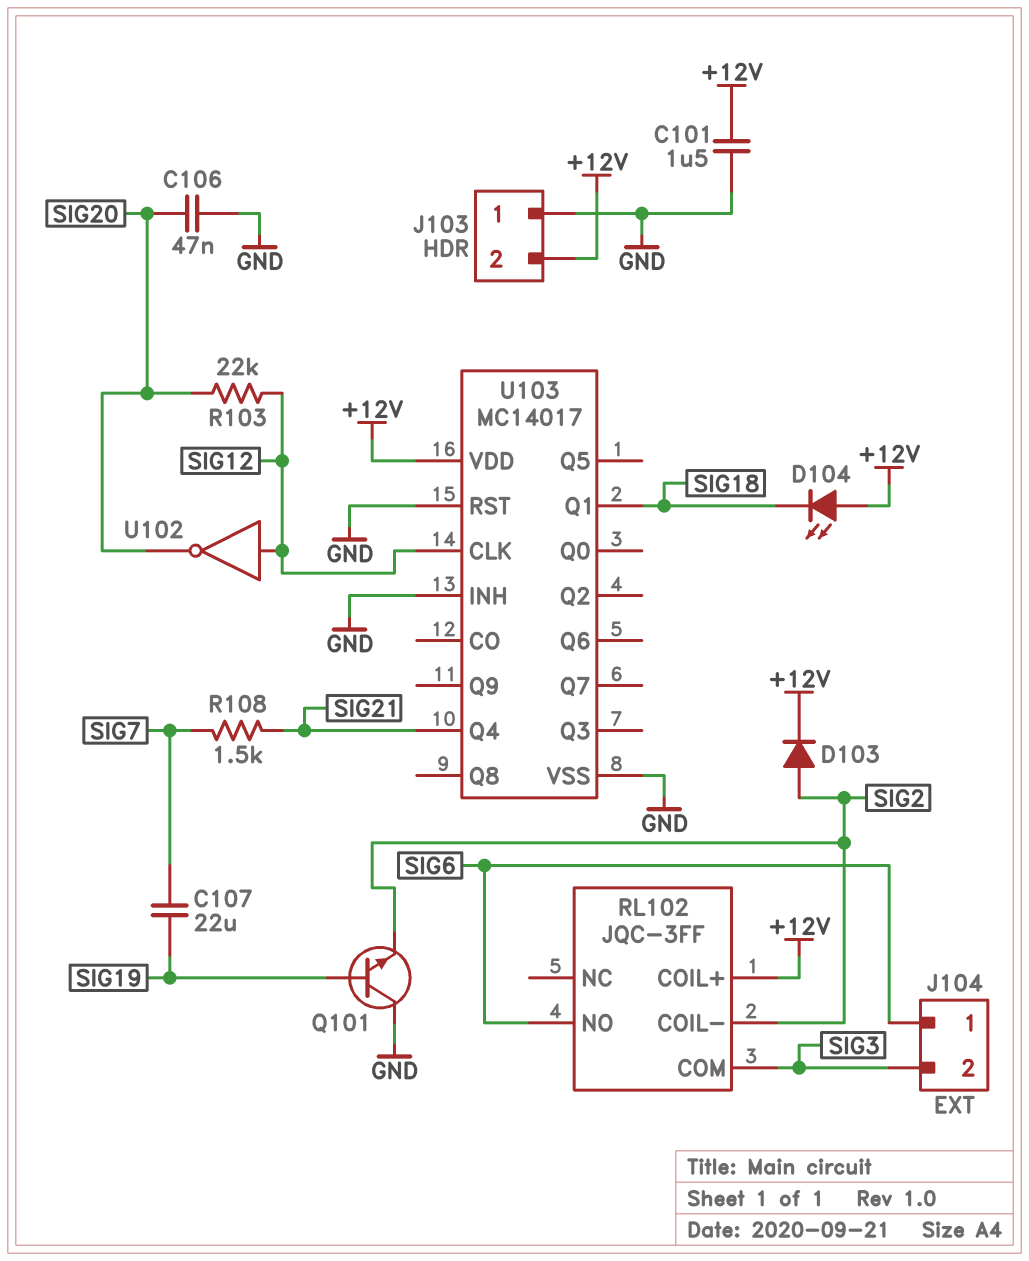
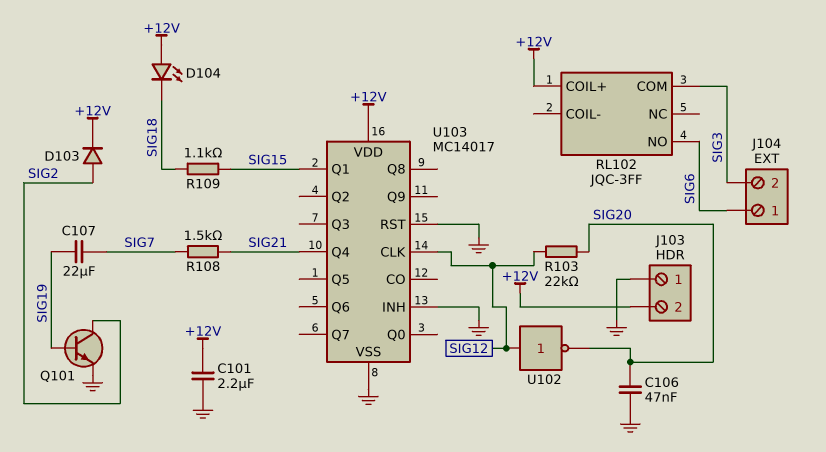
C101: 1.5uF (+12V, GND) -> 2.2uF (+12V, GND)
Q101: NPN (B SIG19, C GND, E SIG2) -> NPN (B SIG19, C SIG2, E GND)
R109: none -> 1.1k (SIG15, SIG18)
RL102 pin COIL-: SIG2 -> none
U103 pin Q1: SIG18 -> SIG15

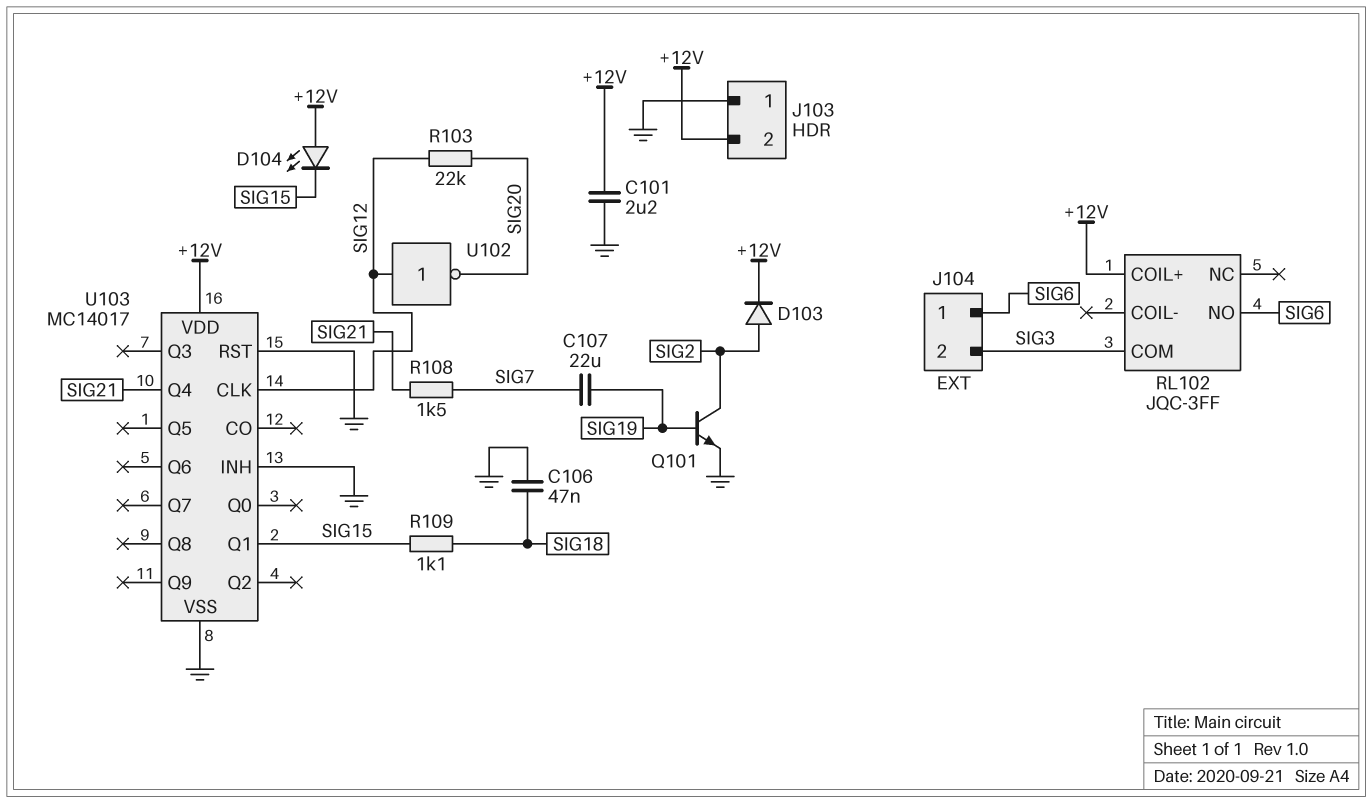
C106: 47nF (GND, SIG20) -> 47nF (GND, SIG18)
D104: LED (A +12V, K SIG18) -> LED (A +12V, K SIG15)

